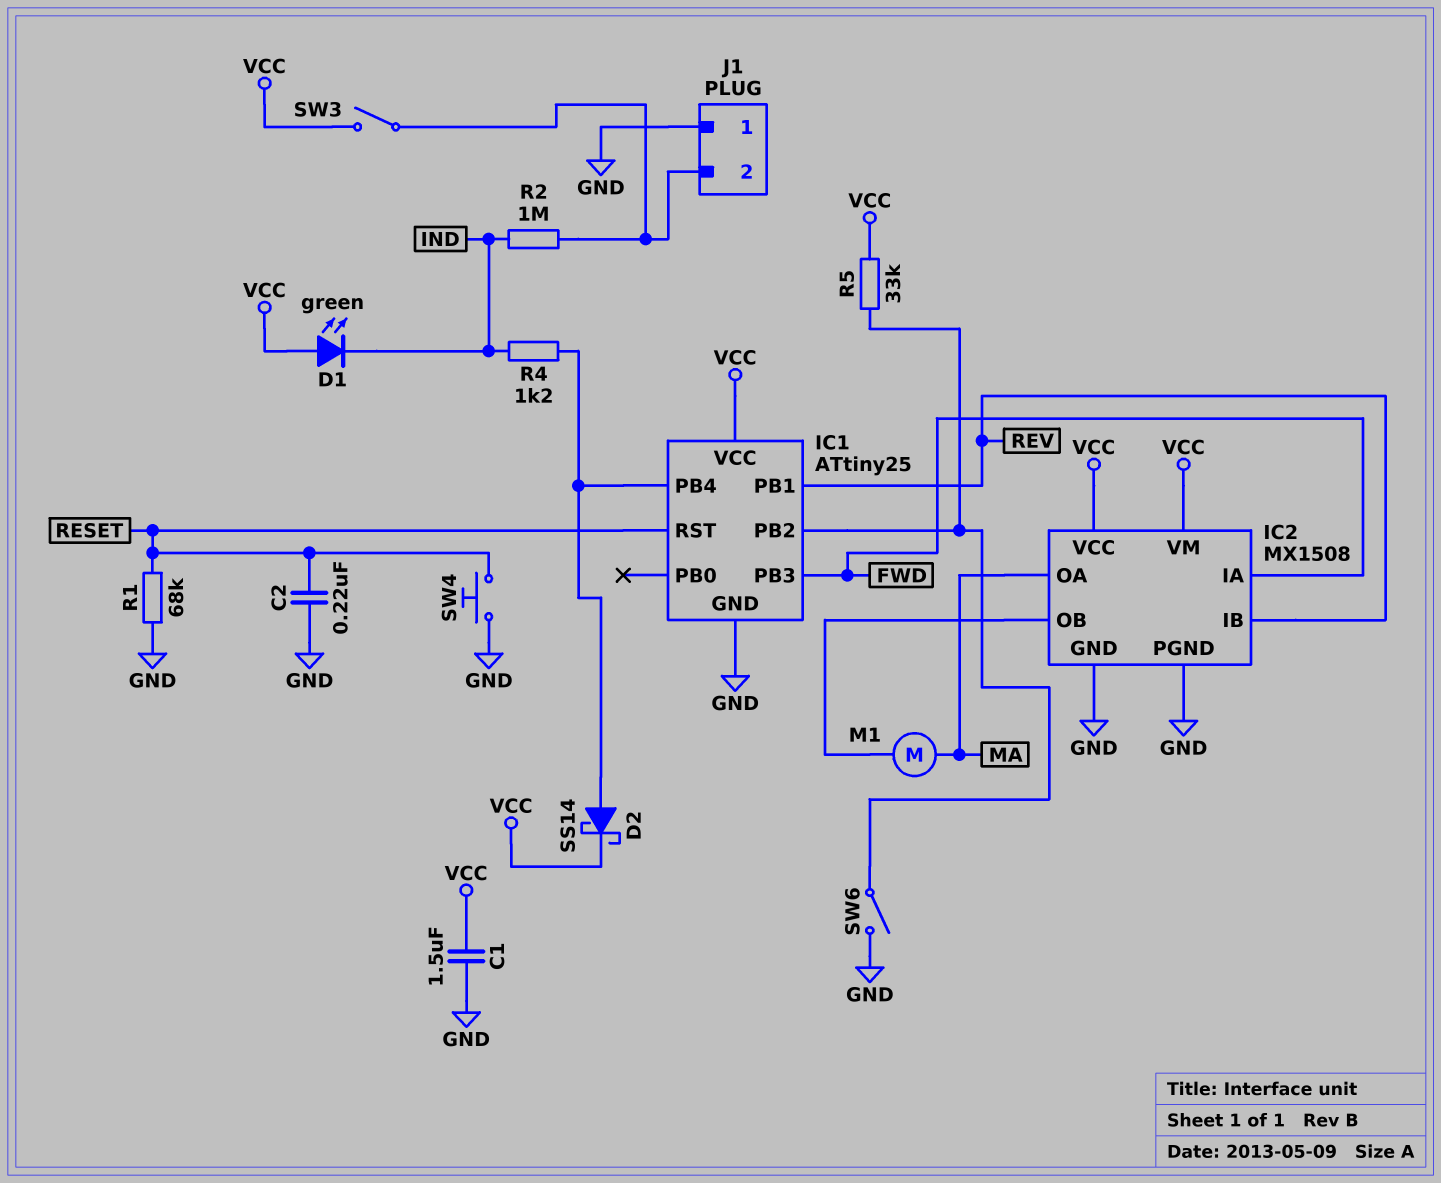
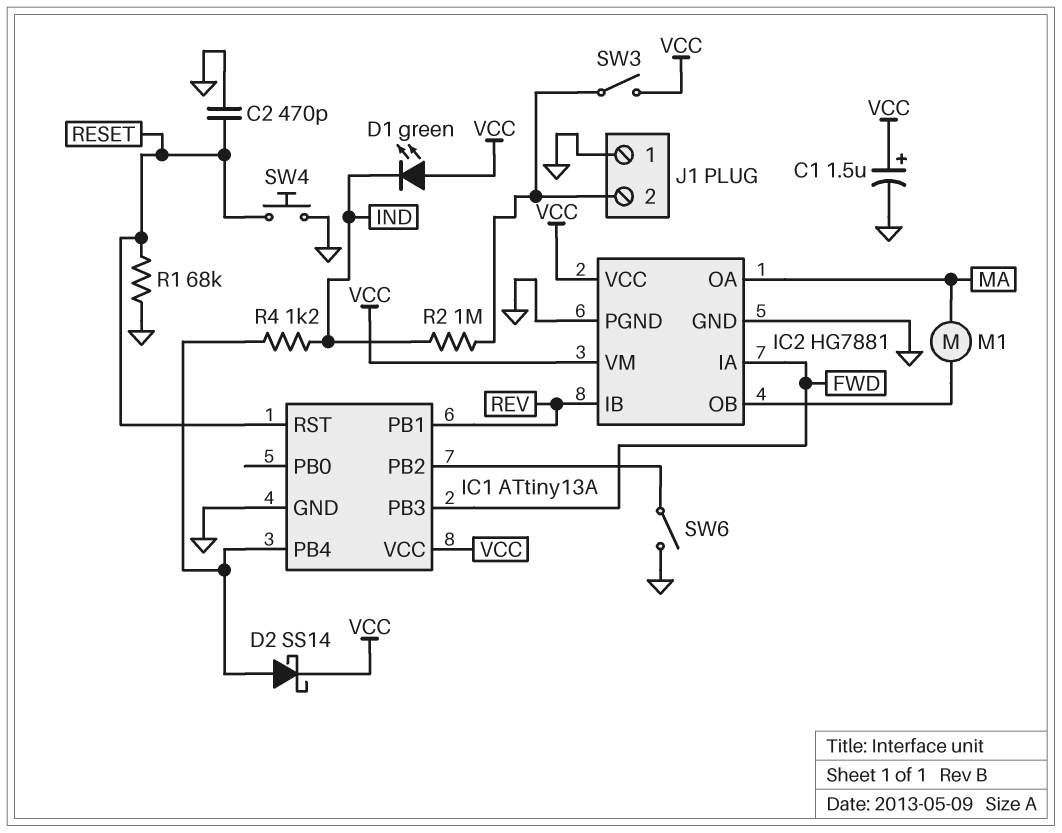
C1: 1.5uF (GND, VCC) -> 1.5uF (plus VCC, minus GND)
C2: 220nF (GND, RESET) -> 470pF (GND, RESET)
IC1: ATtiny25 -> ATtiny13A
IC2: MX1508 -> HG7881
R5: 33k (IC1/PB2, VCC) -> none

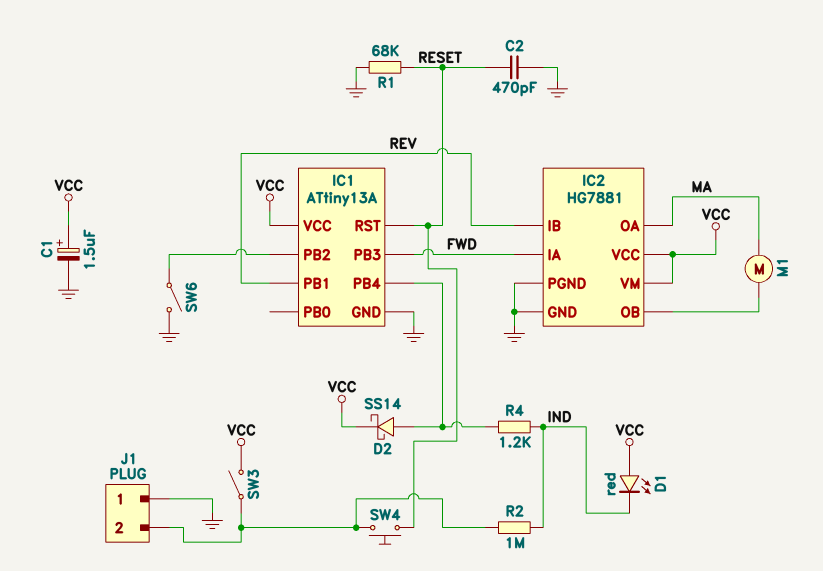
D1: LED green (A VCC, K IND) -> LED red (A VCC, K IND)
SW4: button (GND, RESET) -> button (J1/2, RESET)

